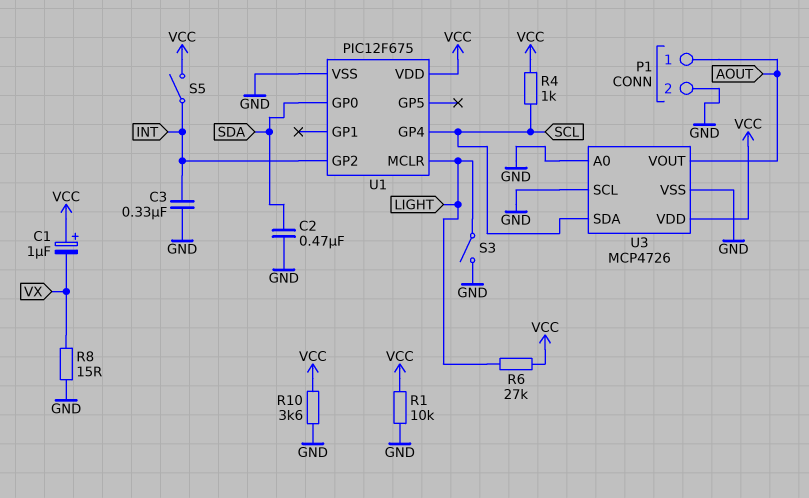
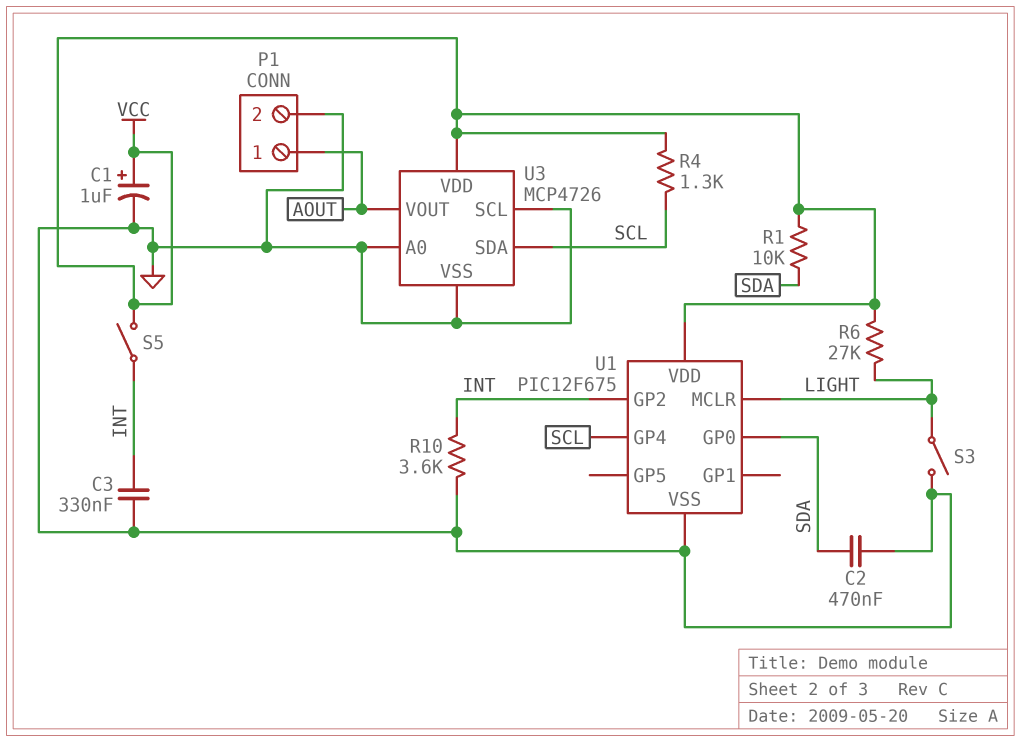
C1: 1uF (plus VCC, minus VX) -> 1uF (plus VCC, minus GND)
R1: 10k (GND, VCC) -> 10k (SDA, VCC)
R4: 1k (SCL, VCC) -> 1.3k (SCL, VCC)
R8: 15 (GND, VX) -> none
R10: 3.6k (GND, VCC) -> 3.6k (GND, INT)

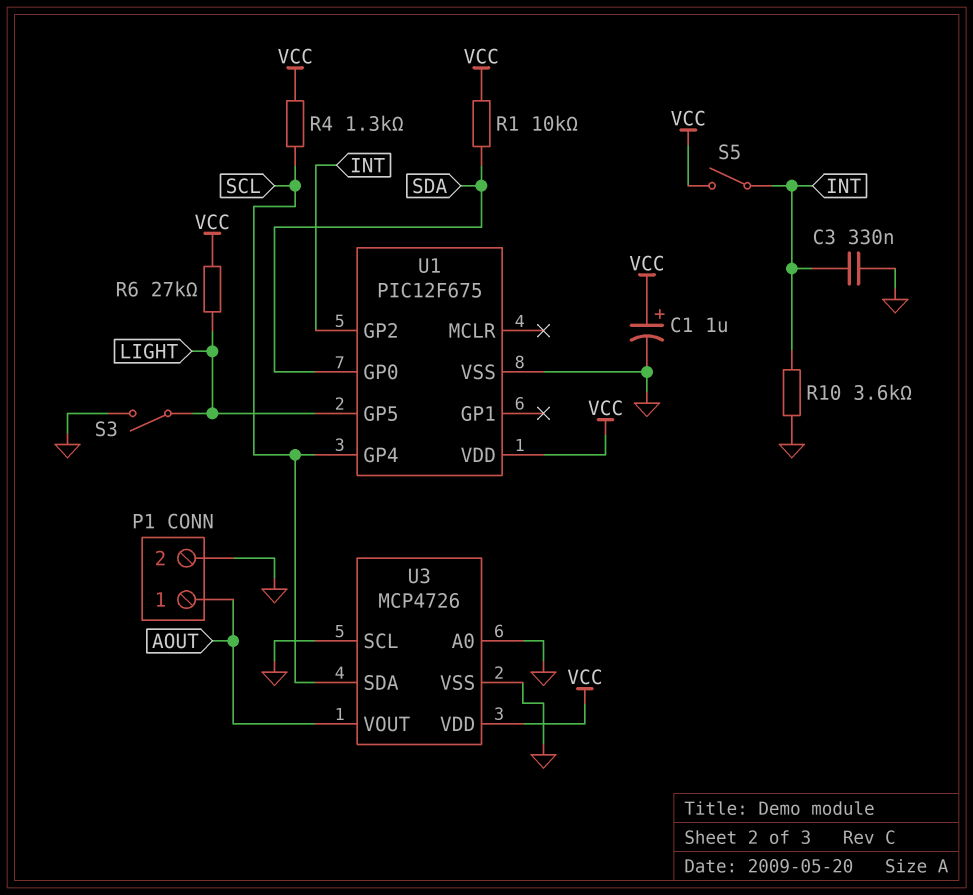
C2: 470nF (GND, SDA) -> none
U1 pin GP5: none -> LIGHT
U1 pin MCLR: LIGHT -> none

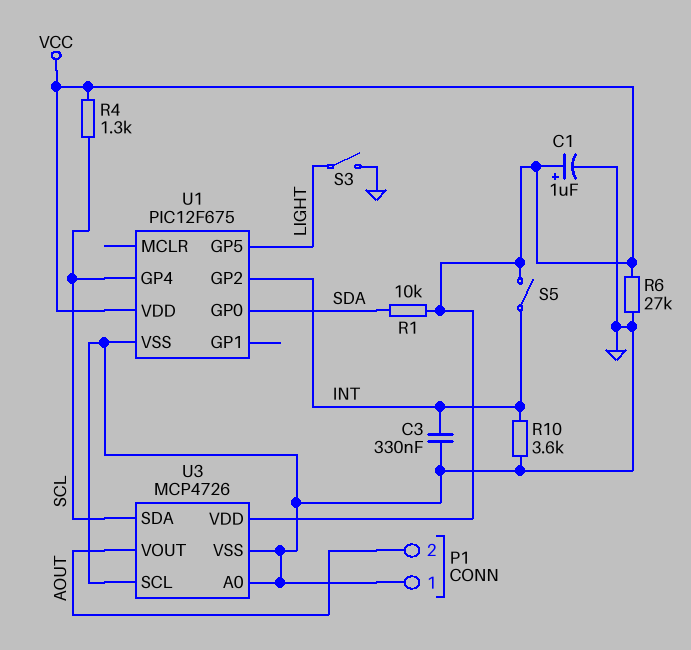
P1 pin 1: AOUT -> GND
P1 pin 2: GND -> AOUT
R6: 27k (LIGHT, VCC) -> 27k (GND, VCC)

